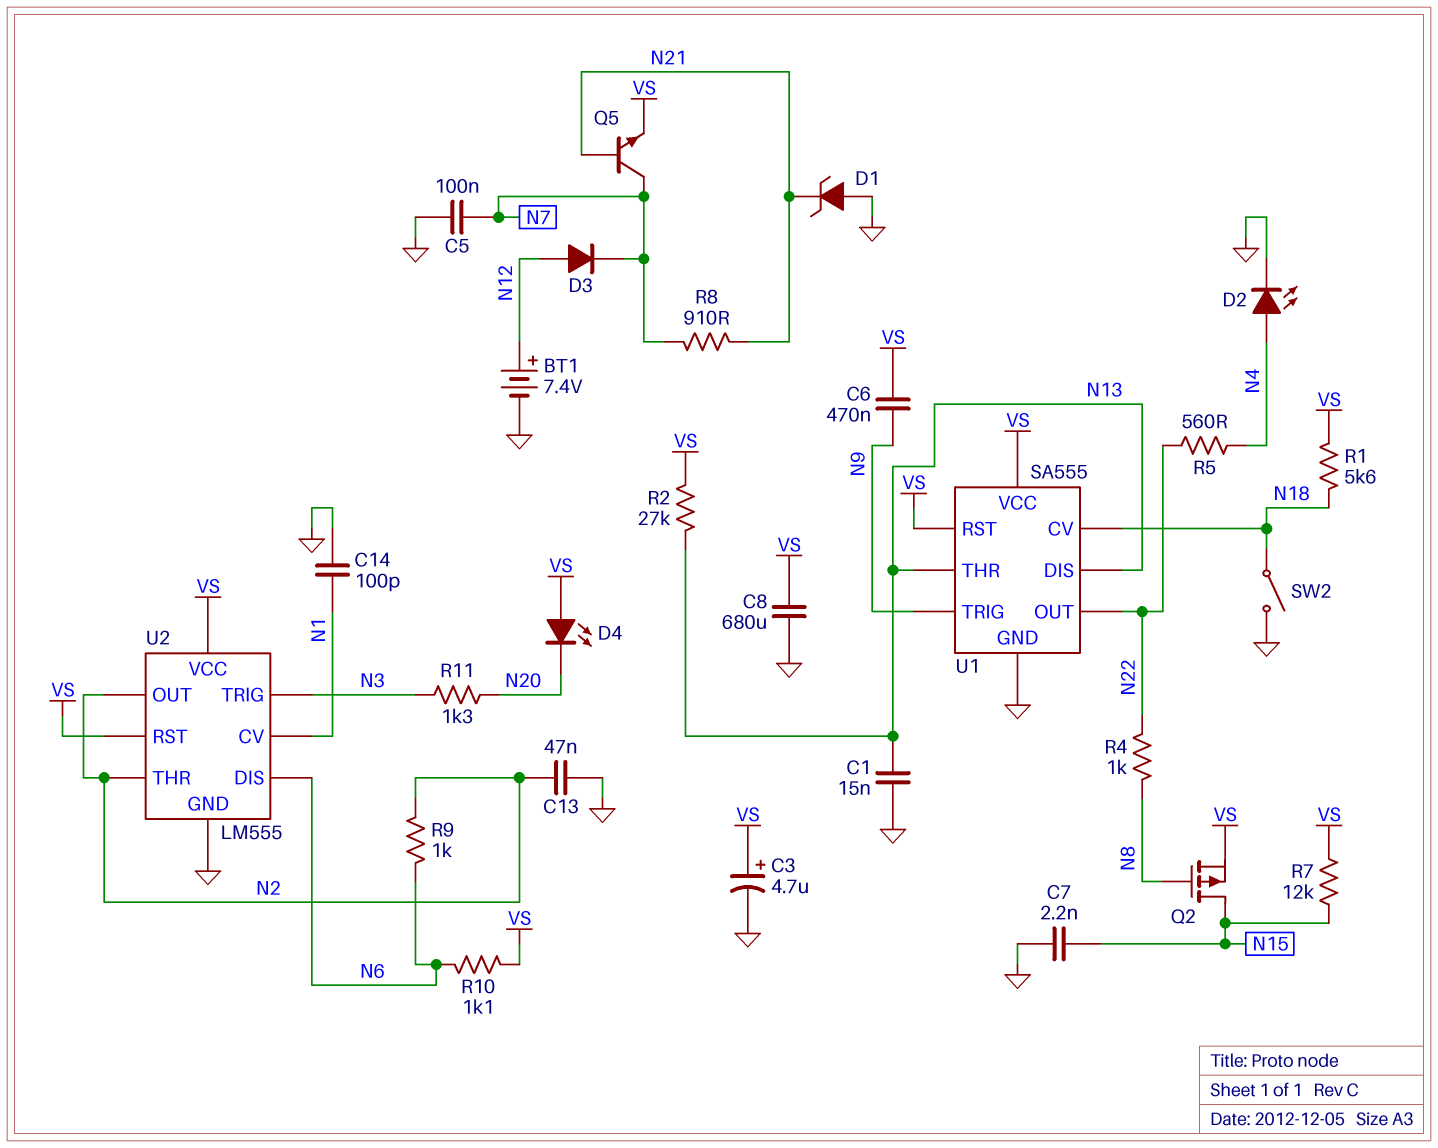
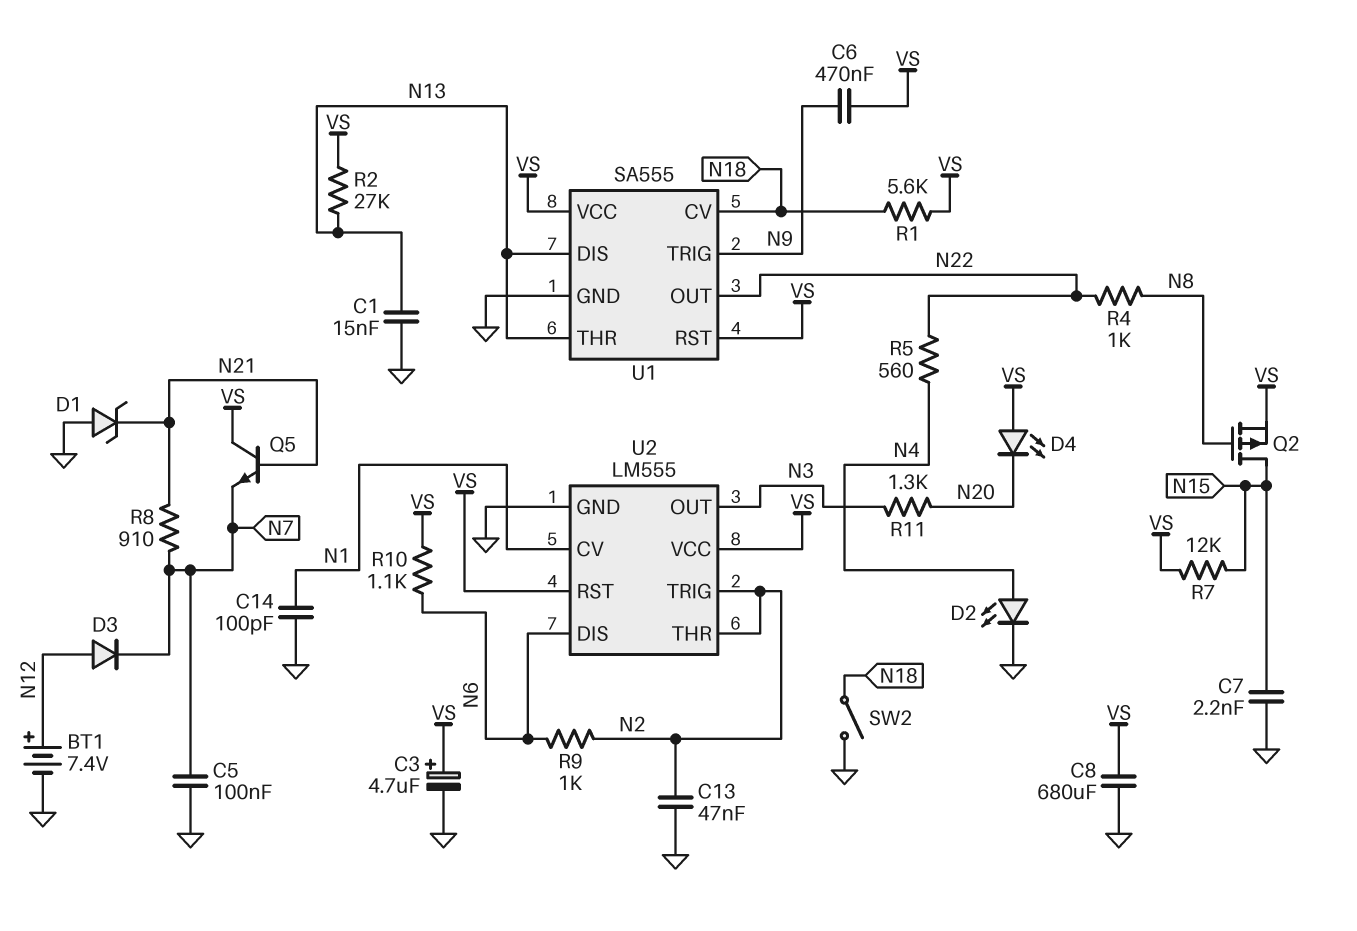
Q5: NPN (B N21, C N7, E VS) -> NPN (B N21, C VS, E N7)
U2 pin OUT: N2 -> N3
U2 pin TRIG: N3 -> N2

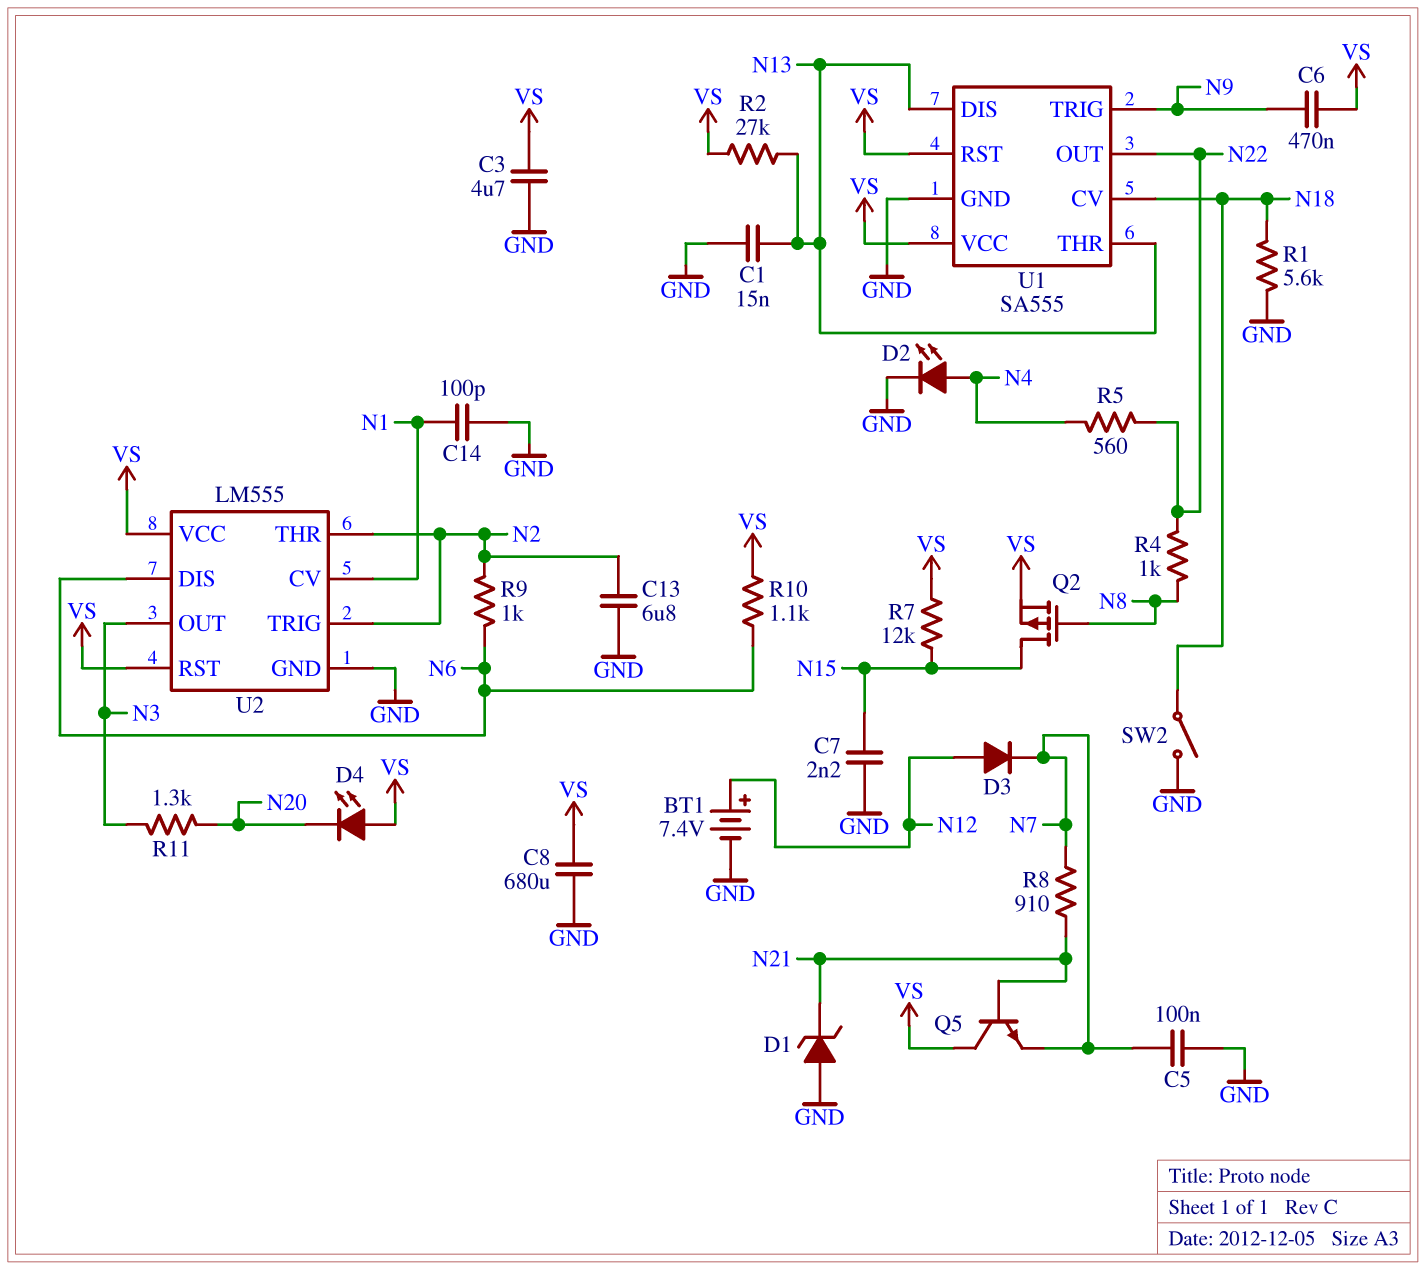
C3: 4.7uF (plus VS, minus GND) -> 4.7uF (GND, VS)
C13: 47nF (GND, N2) -> 6.8uF (GND, N2)
R1: 5.6k (N18, VS) -> 5.6k (GND, N18)

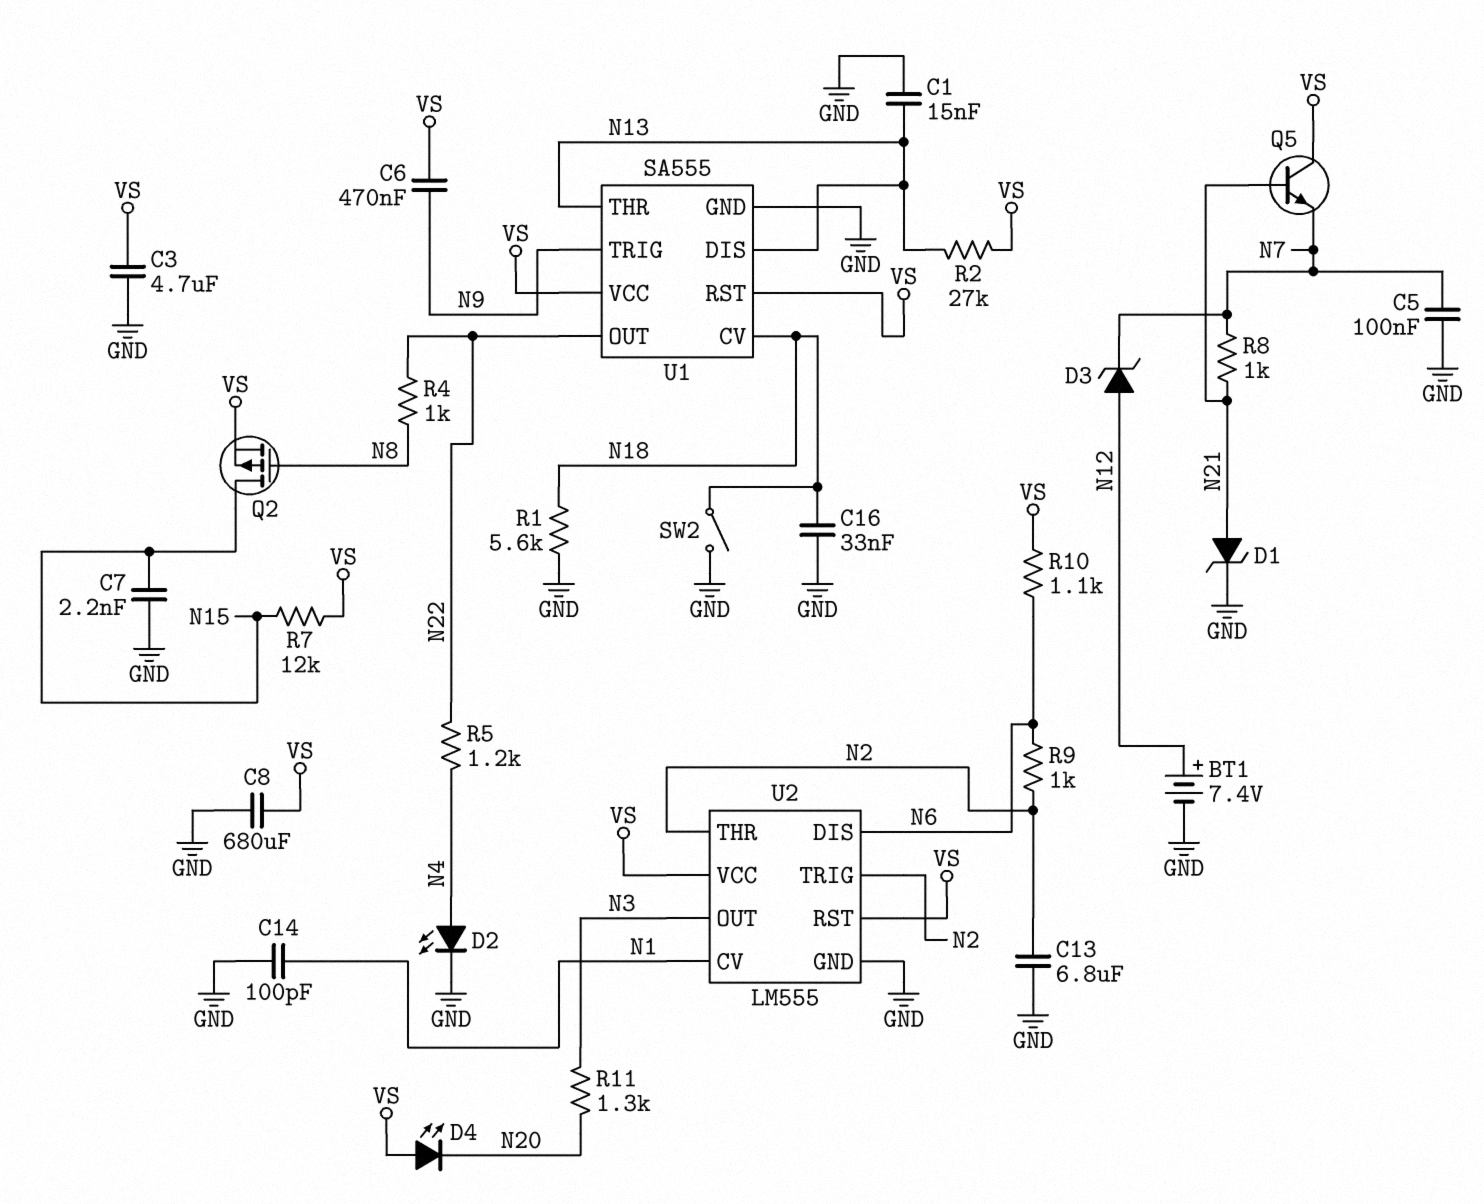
C16: none -> 33nF (GND, N18)
D1: zener (A GND, K N21) -> zener (A N21, K GND)
D3: diode (A N12, K N7) -> zener (A N12, K N7)
R5: 560 (N4, N22) -> 1.2k (N4, N22)
R8: 910 (N7, N21) -> 1k (N7, N21)

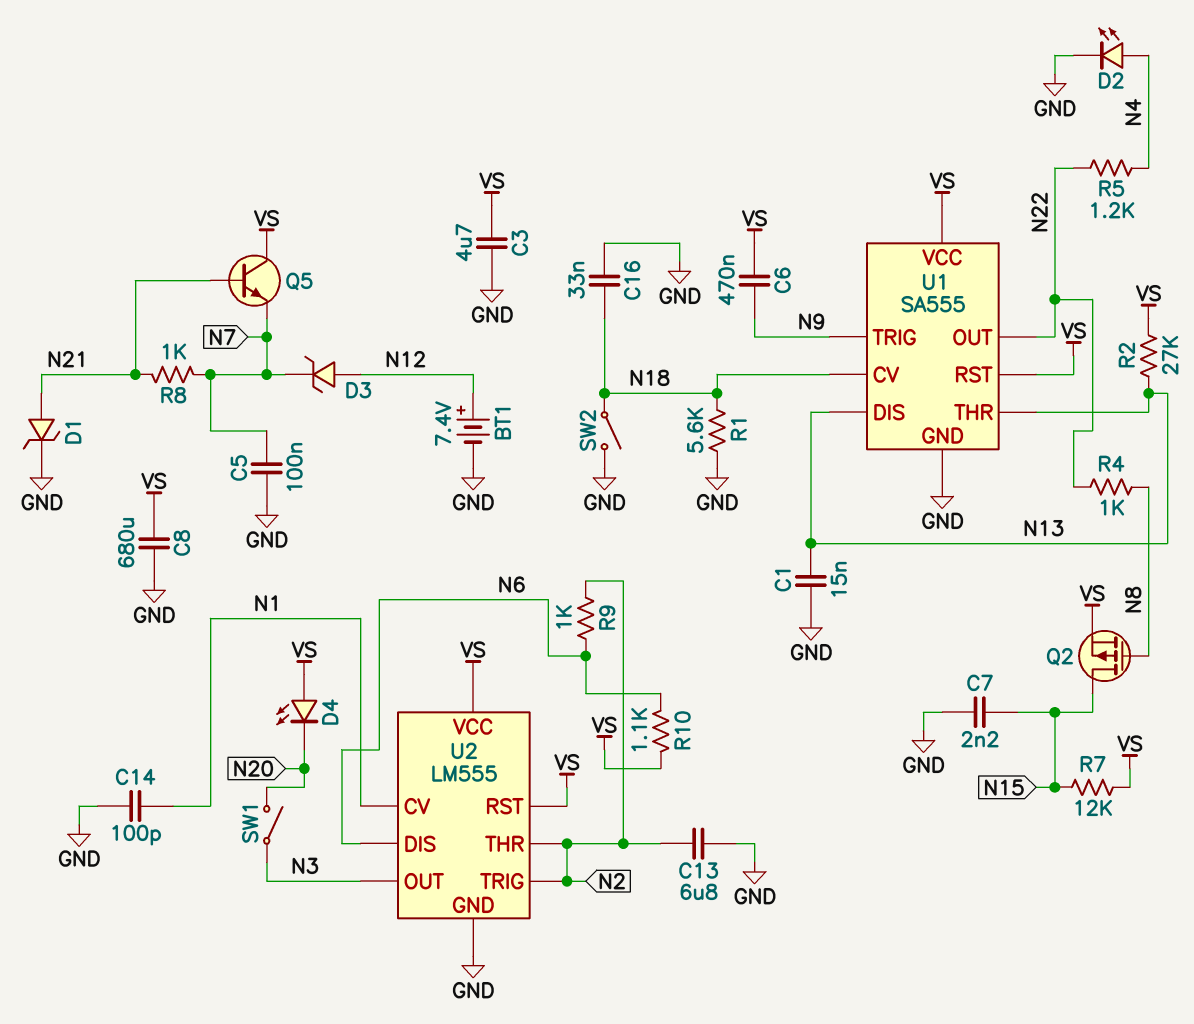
R11: 1.3k (N3, N20) -> none
SW1: none -> switch (N3, N20)

